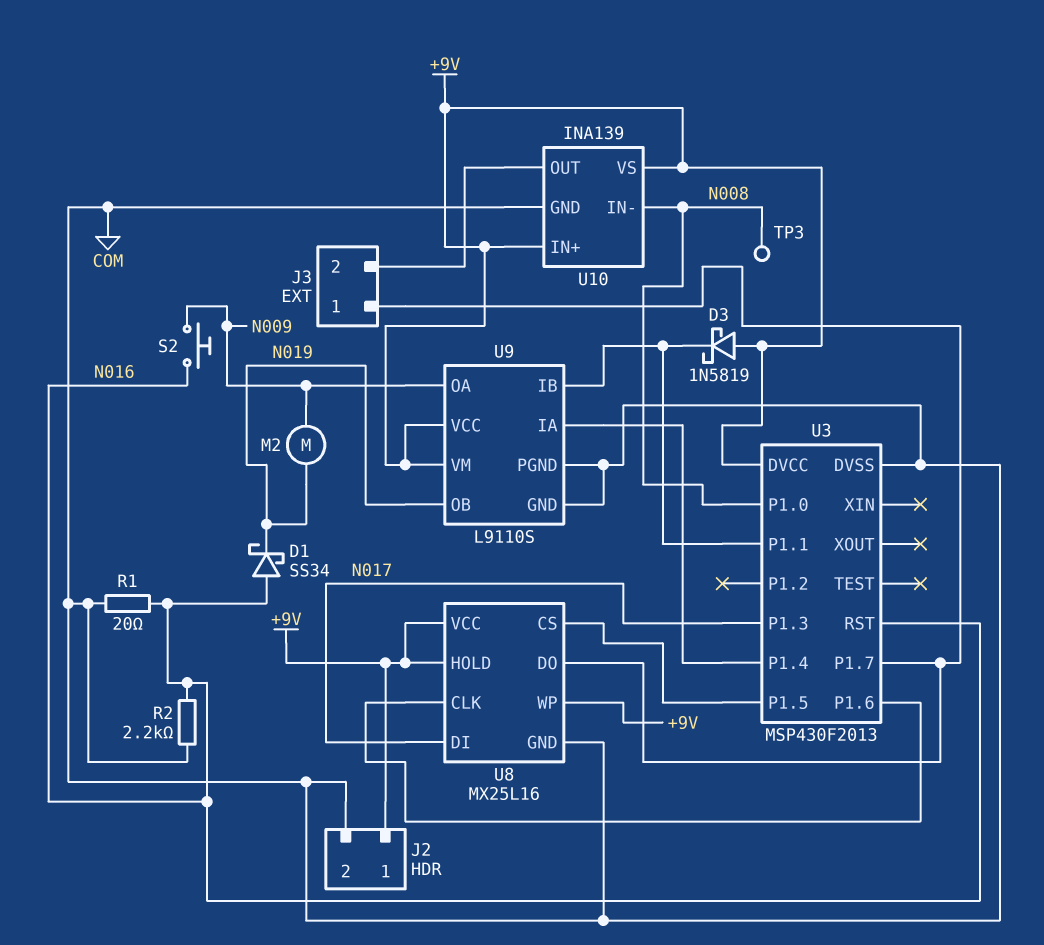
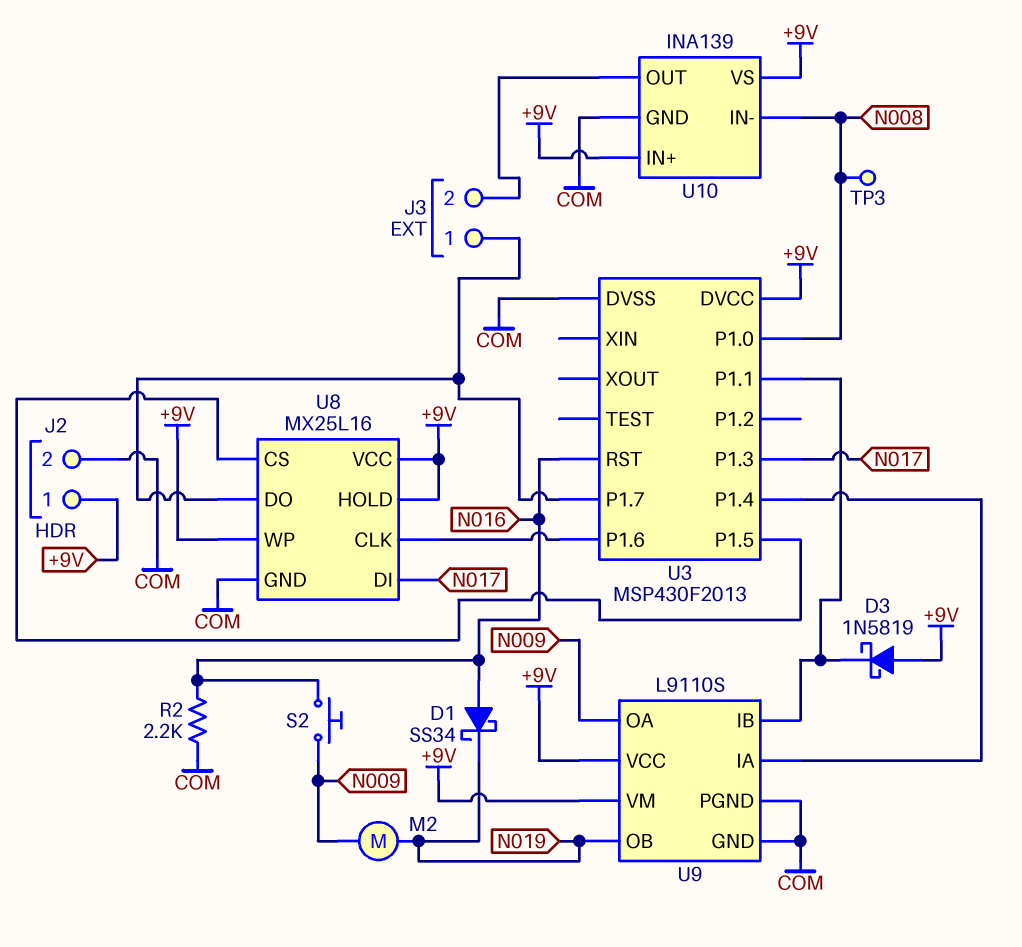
R1: 20 (COM, N016) -> none

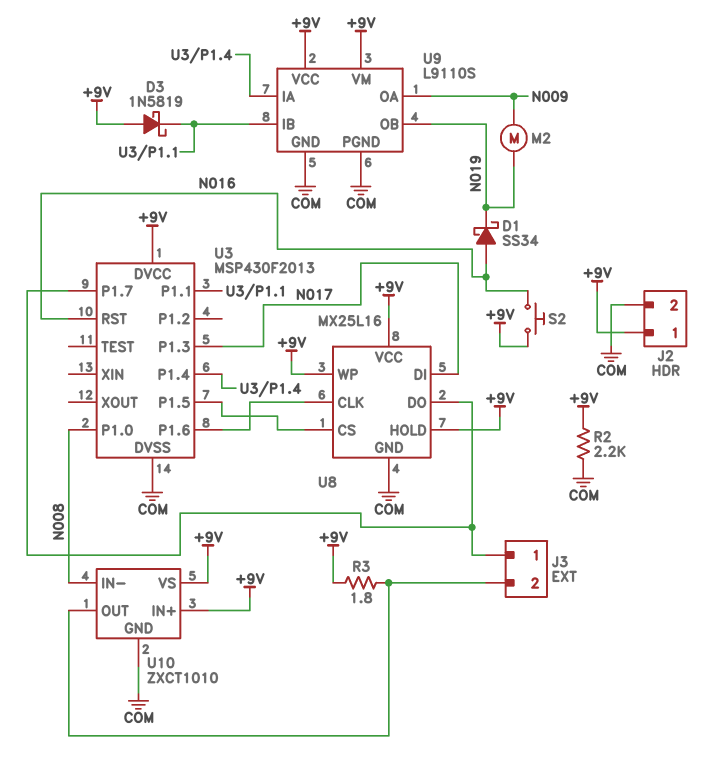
R2: 2.2k (COM, N016) -> 2.2k (+9V, COM)
R3: none -> 1.8 (+9V, J3/2)
S2: button (N009, N016) -> button (+9V, N016)
TP3: test point (N008) -> none
U10: INA139 -> ZXCT1010

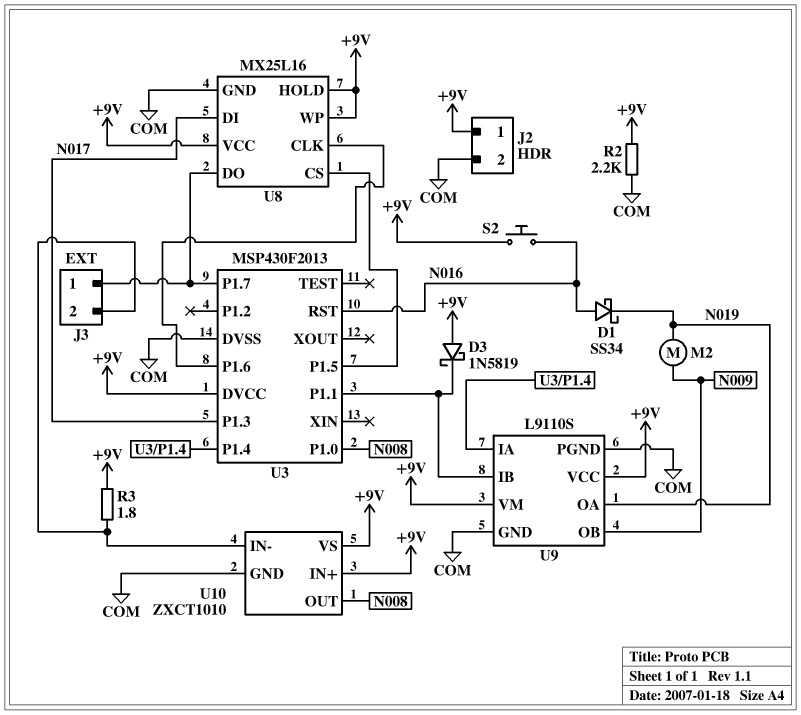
U9 pin OA: N009 -> N019
U9 pin OB: N019 -> N009
U10 pin IN-: N008 -> J3/2
U10 pin OUT: J3/2 -> N008

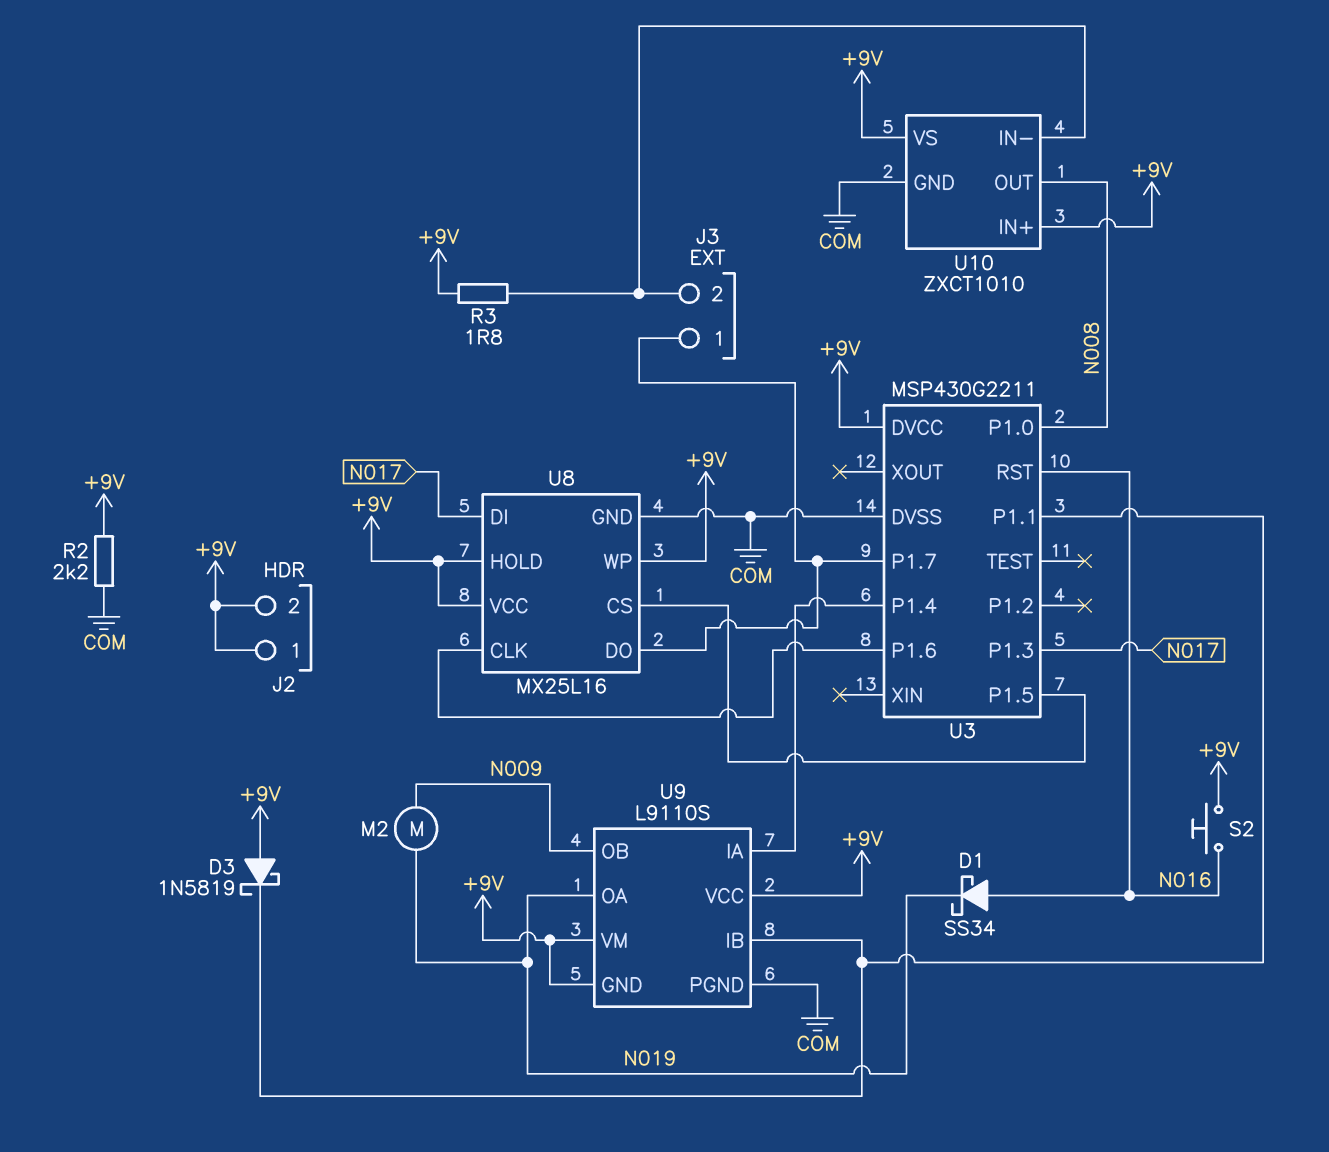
J2 pin 2: COM -> +9V
U3: MSP430F2013 -> MSP430G2211
U9 pin GND: COM -> +9V

